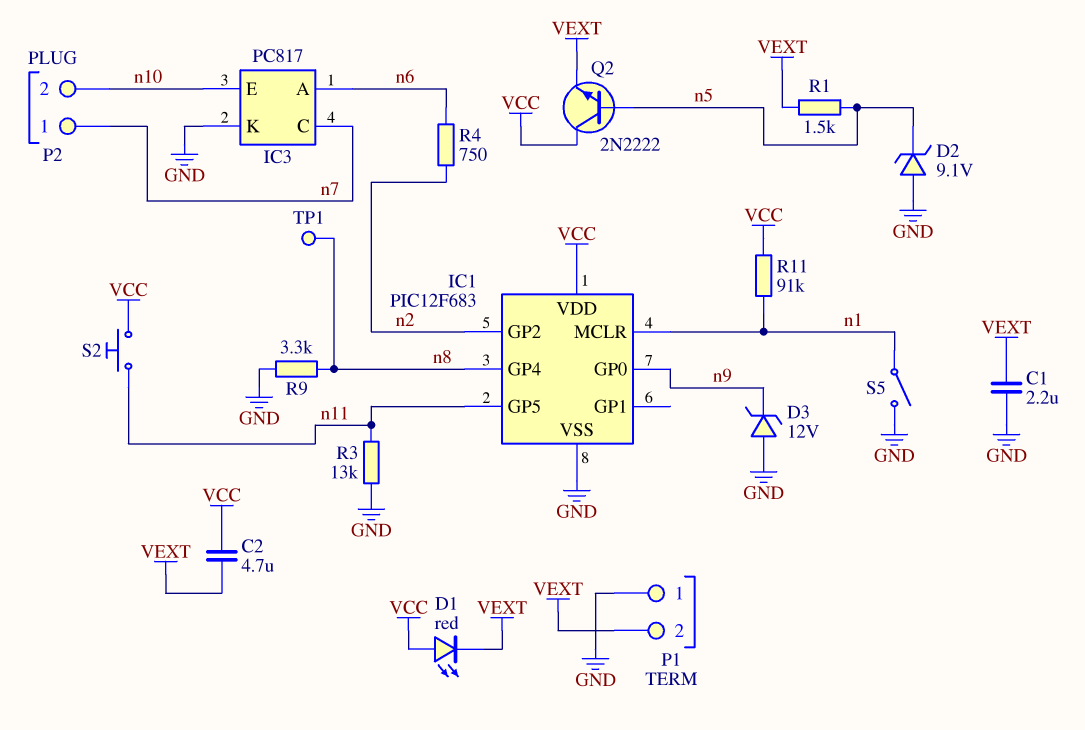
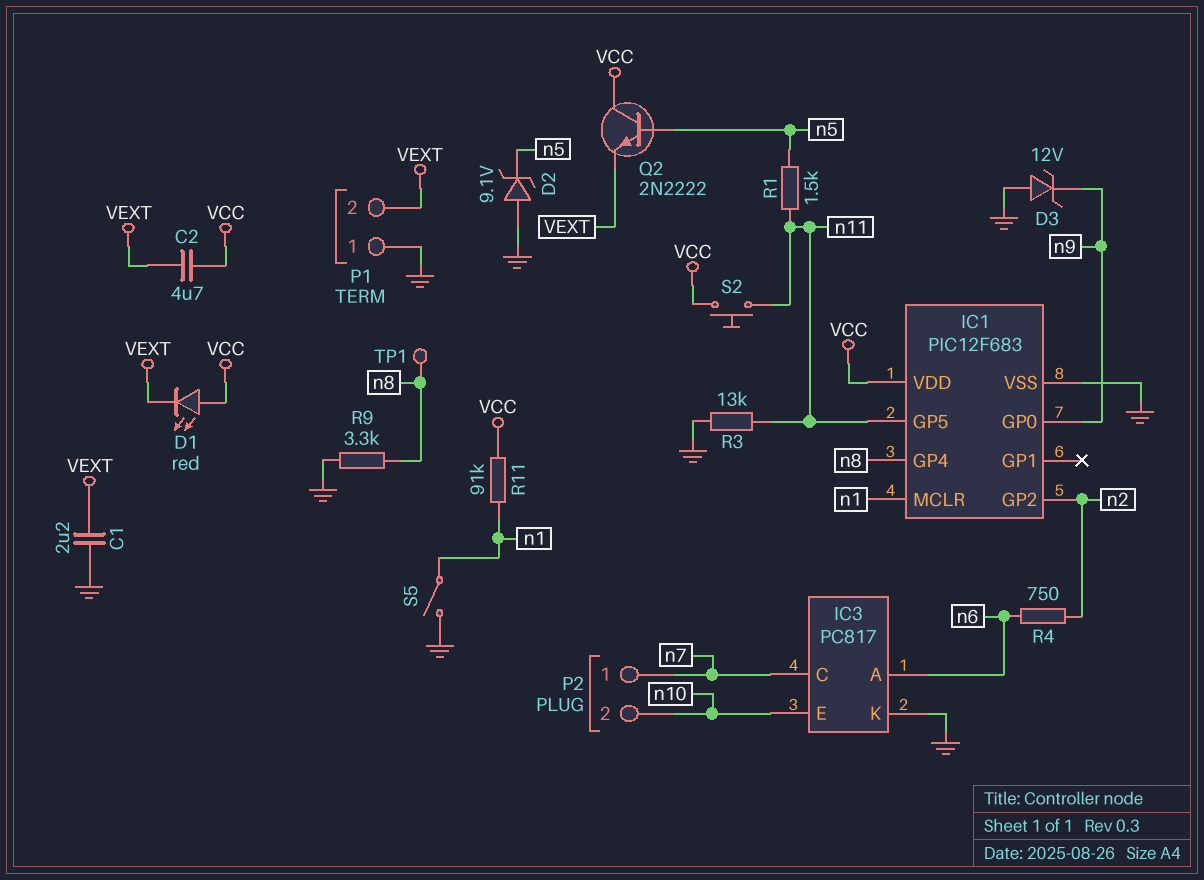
R1: 1.5k (VEXT, n5) -> 1.5k (n5, n11)

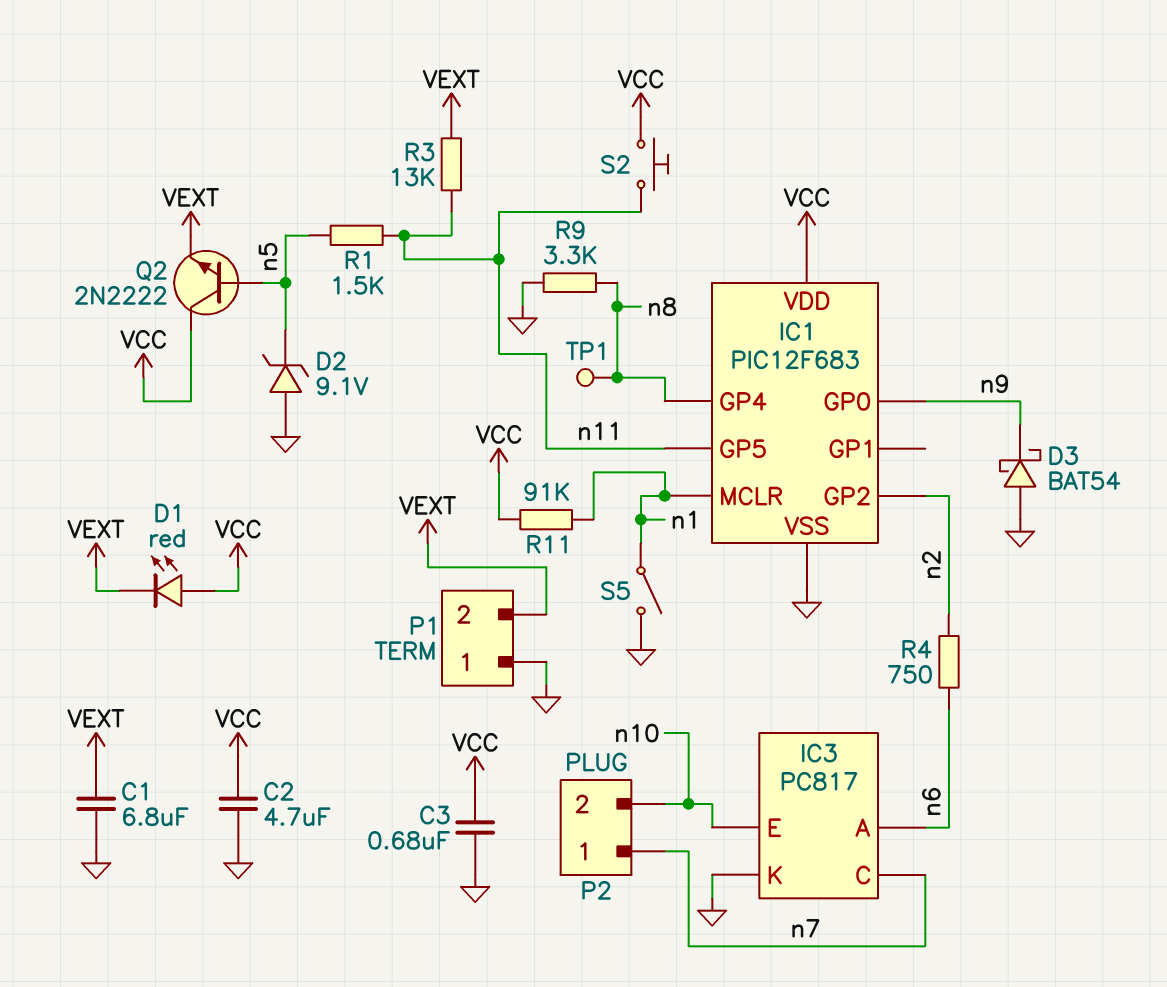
C1: 2.2uF (GND, VEXT) -> 6.8uF (GND, VEXT)
C2: 4.7uF (VCC, VEXT) -> 4.7uF (GND, VCC)
C3: none -> 680nF (GND, VCC)
D3: zener 12V (A GND, K n9) -> schottky BAT54 (A GND, K n9)
R3: 13k (GND, n11) -> 13k (VEXT, n11)

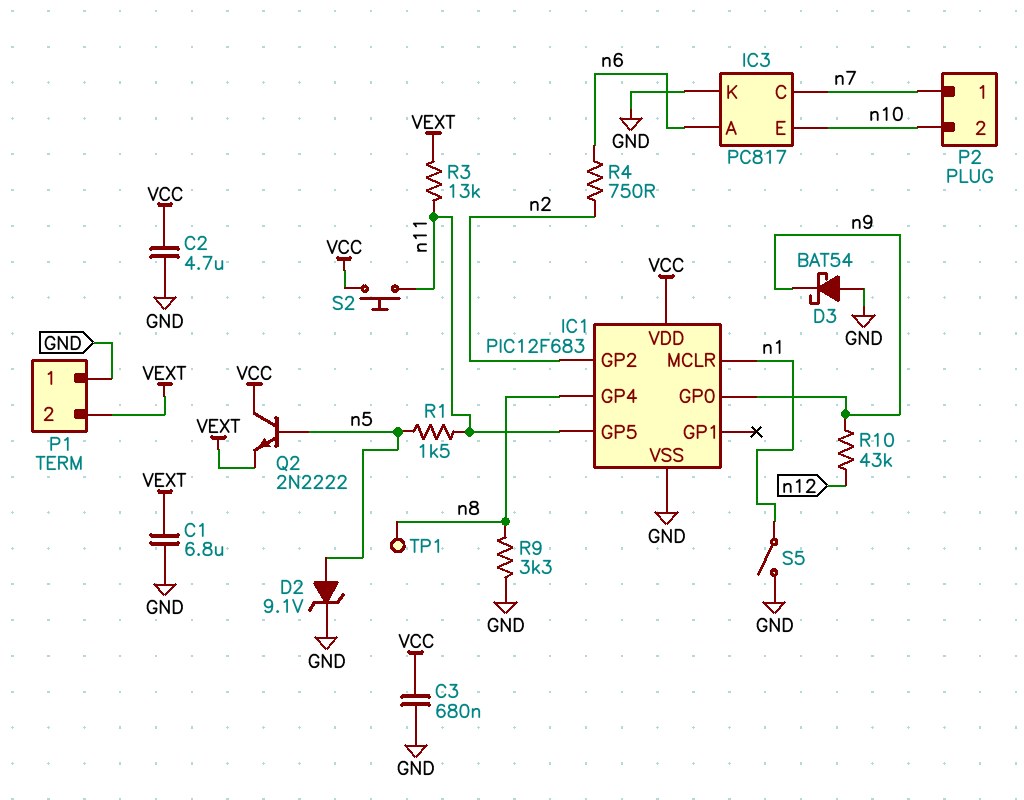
D1: LED red (A VCC, K VEXT) -> none
D2: zener 9.1V (A GND, K n5) -> zener 9.1V (A n5, K GND)
R10: none -> 43k (n9, n12)
R11: 91k (VCC, n1) -> none

